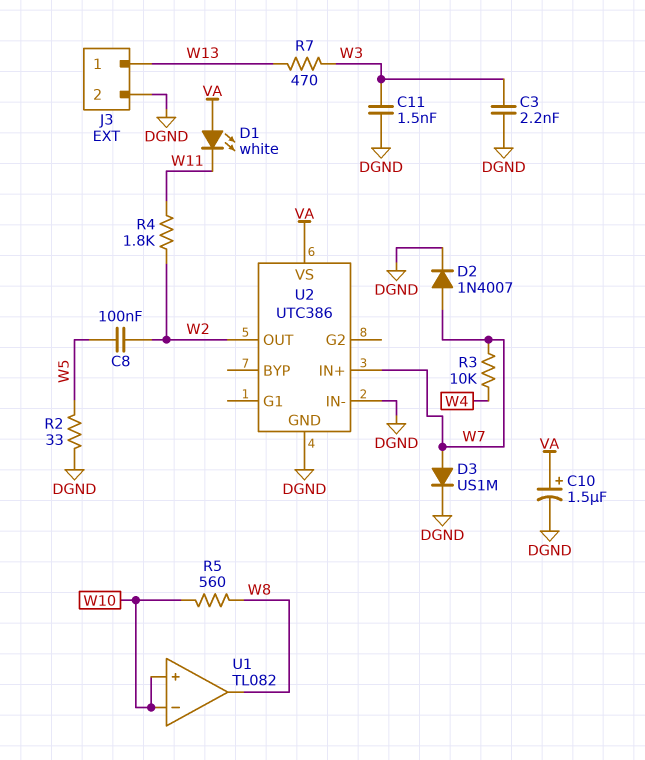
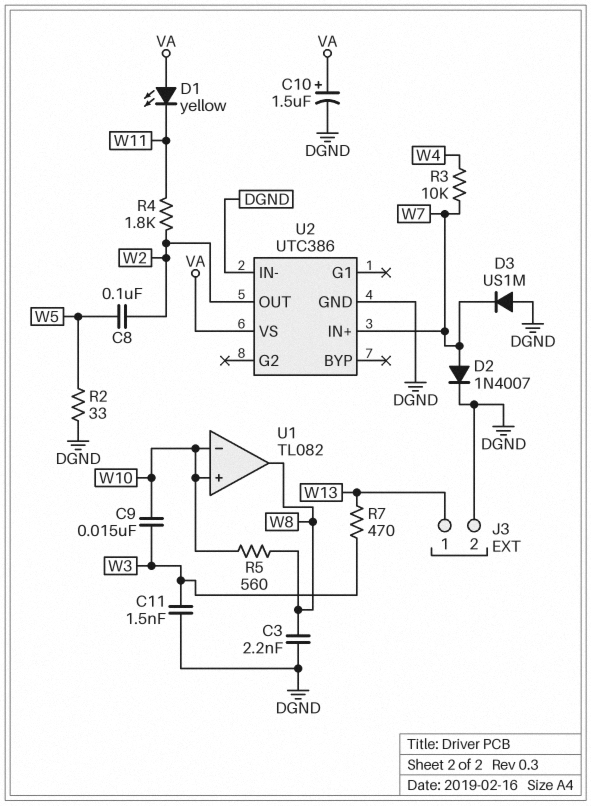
C3: 2.2nF (DGND, W3) -> 2.2nF (DGND, W8)
C9: none -> 15nF (W3, W10)
D1: LED white (A VA, K W11) -> LED yellow (A VA, K W11)
D3: diode US1M (A W7, K DGND) -> diode US1M (A DGND, K W7)

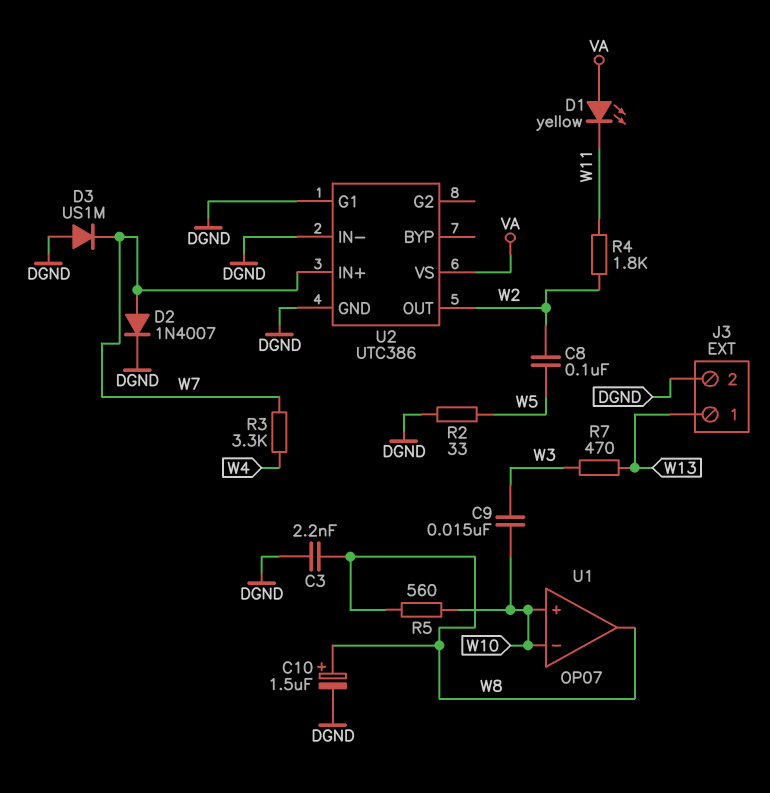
C10: 1.5uF (plus VA, minus DGND) -> 1.5uF (plus W8, minus DGND)
C11: 1.5nF (DGND, W3) -> none
R3: 10k (W4, W7) -> 3.3k (W4, W7)
U1: TL082 -> OP07
U2 pin G1: none -> DGND

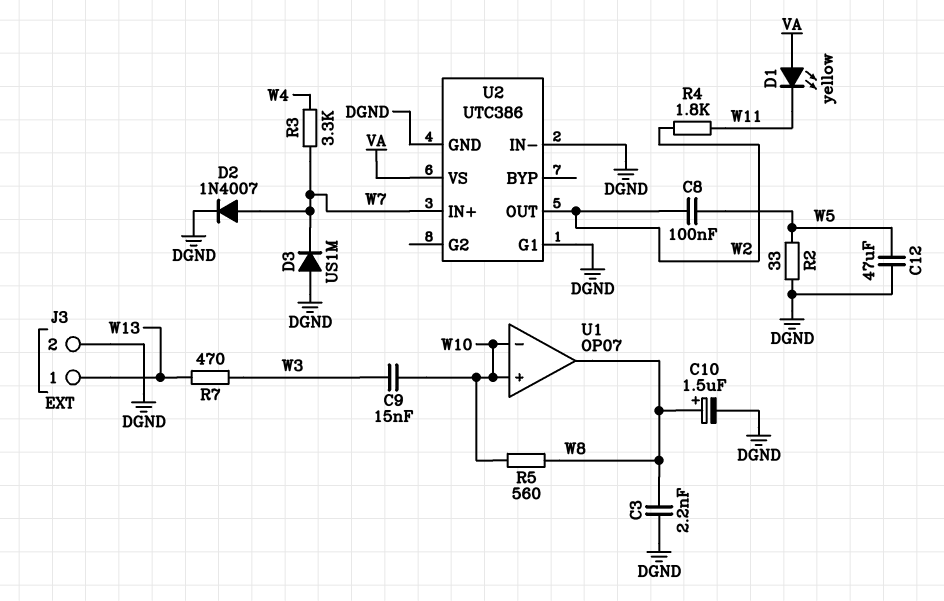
C12: none -> 47uF (DGND, W5)

